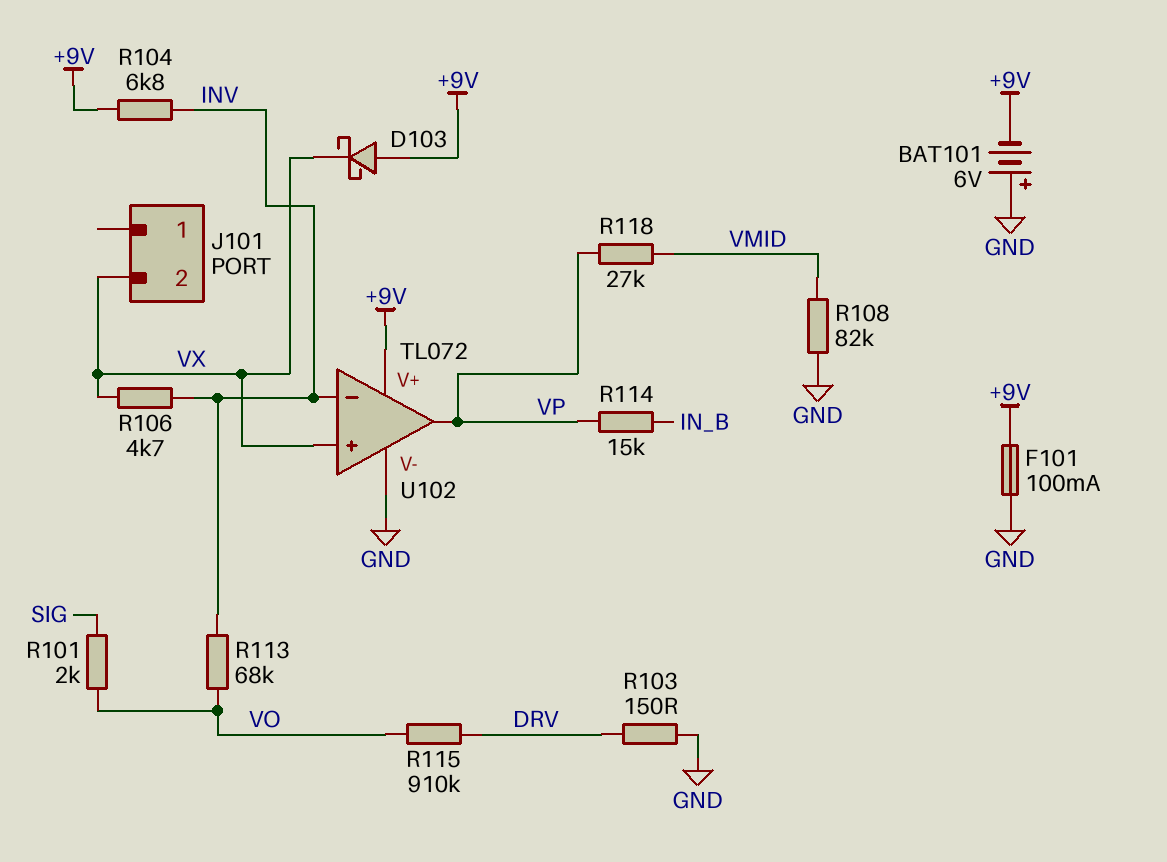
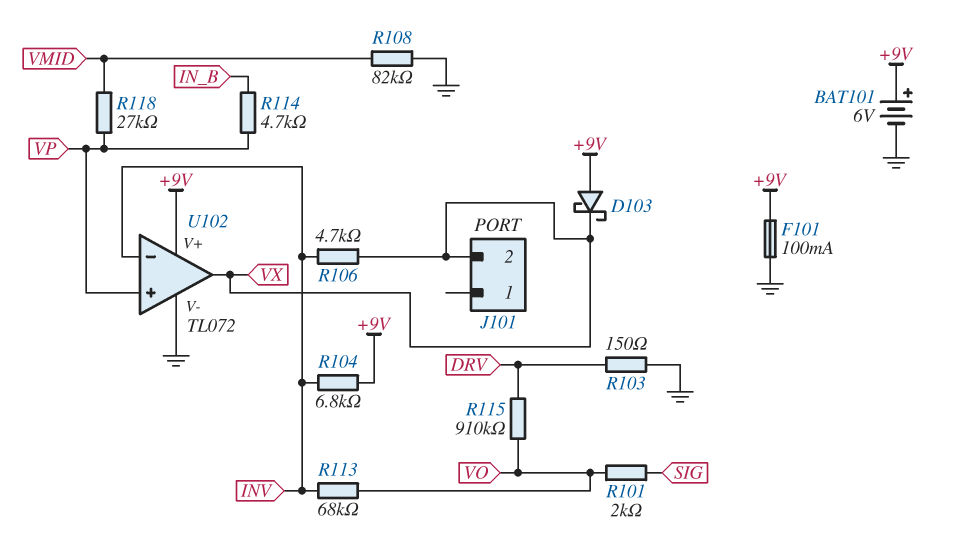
BAT101: 6V (plus GND, minus +9V) -> 6V (plus +9V, minus GND)
R114: 15k (IN_B, VP) -> 4.7k (IN_B, VP)
U102 pin in+: VX -> VP
U102 pin out: VP -> VX

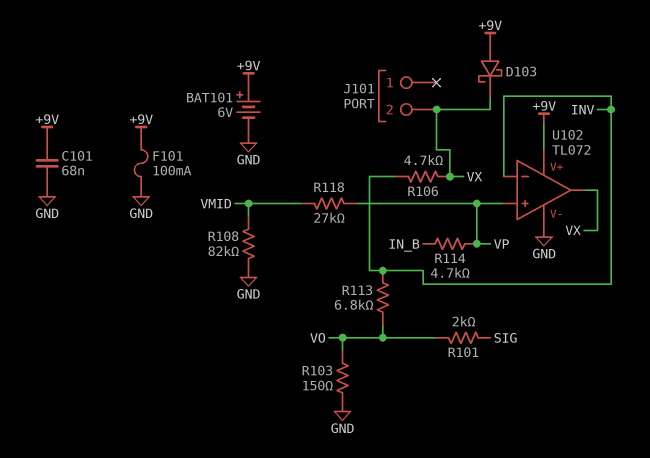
C101: none -> 68nF (+9V, GND)
R103: 150 (DRV, GND) -> 150 (GND, VO)
R104: 6.8k (+9V, INV) -> none
R113: 68k (INV, VO) -> 6.8k (INV, VO)
R115: 910k (DRV, VO) -> none

